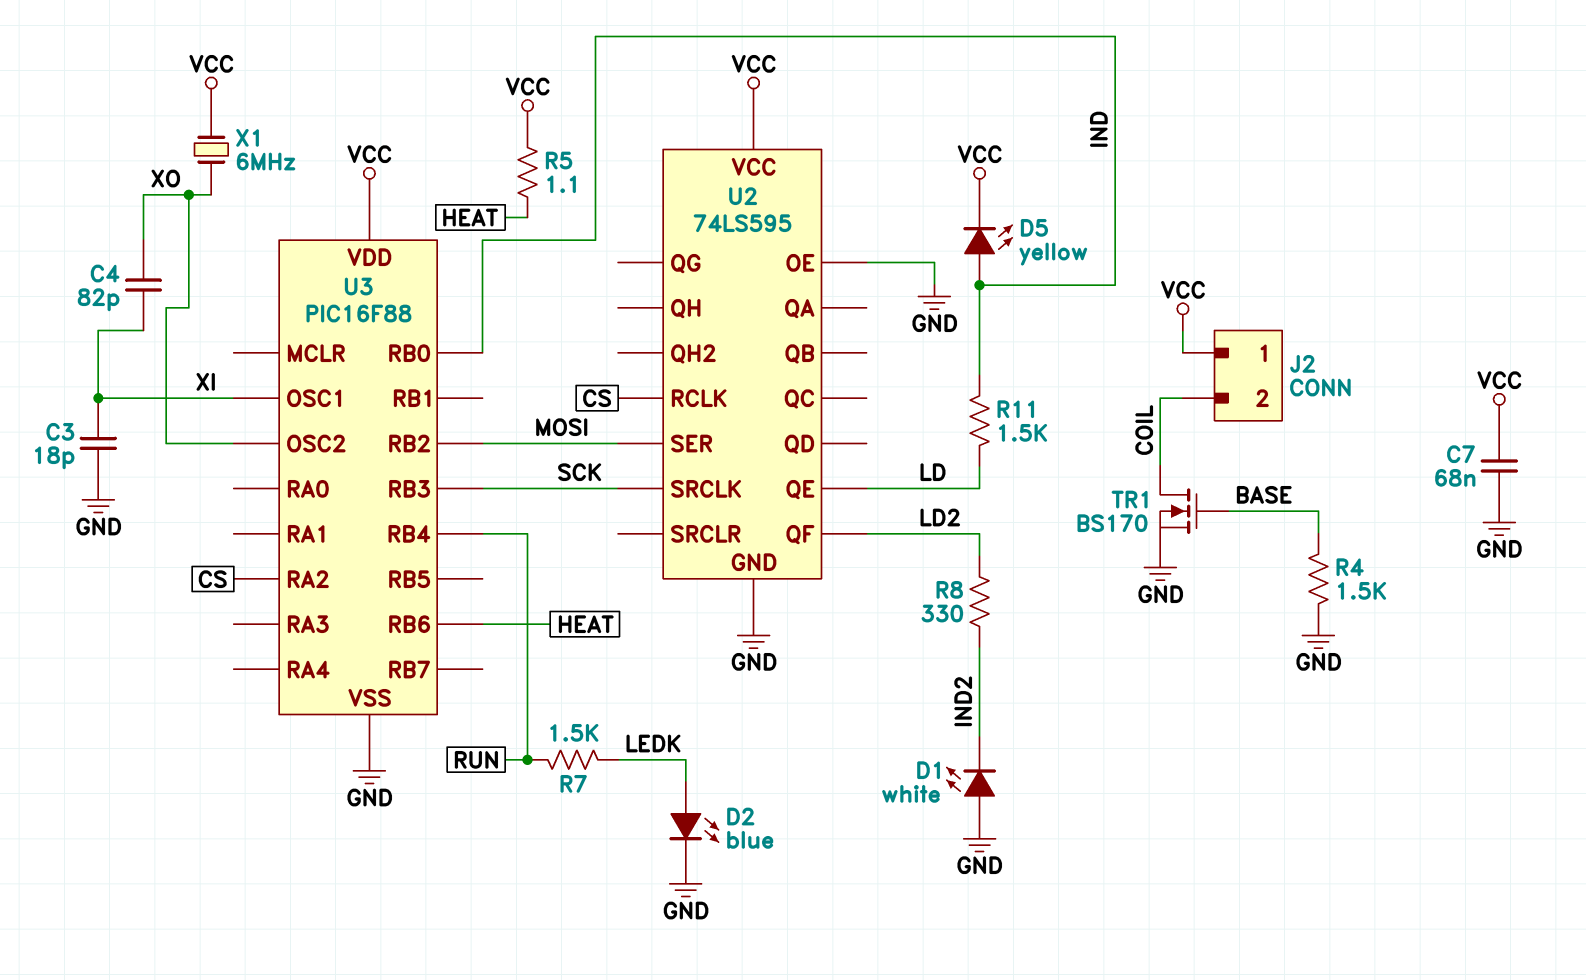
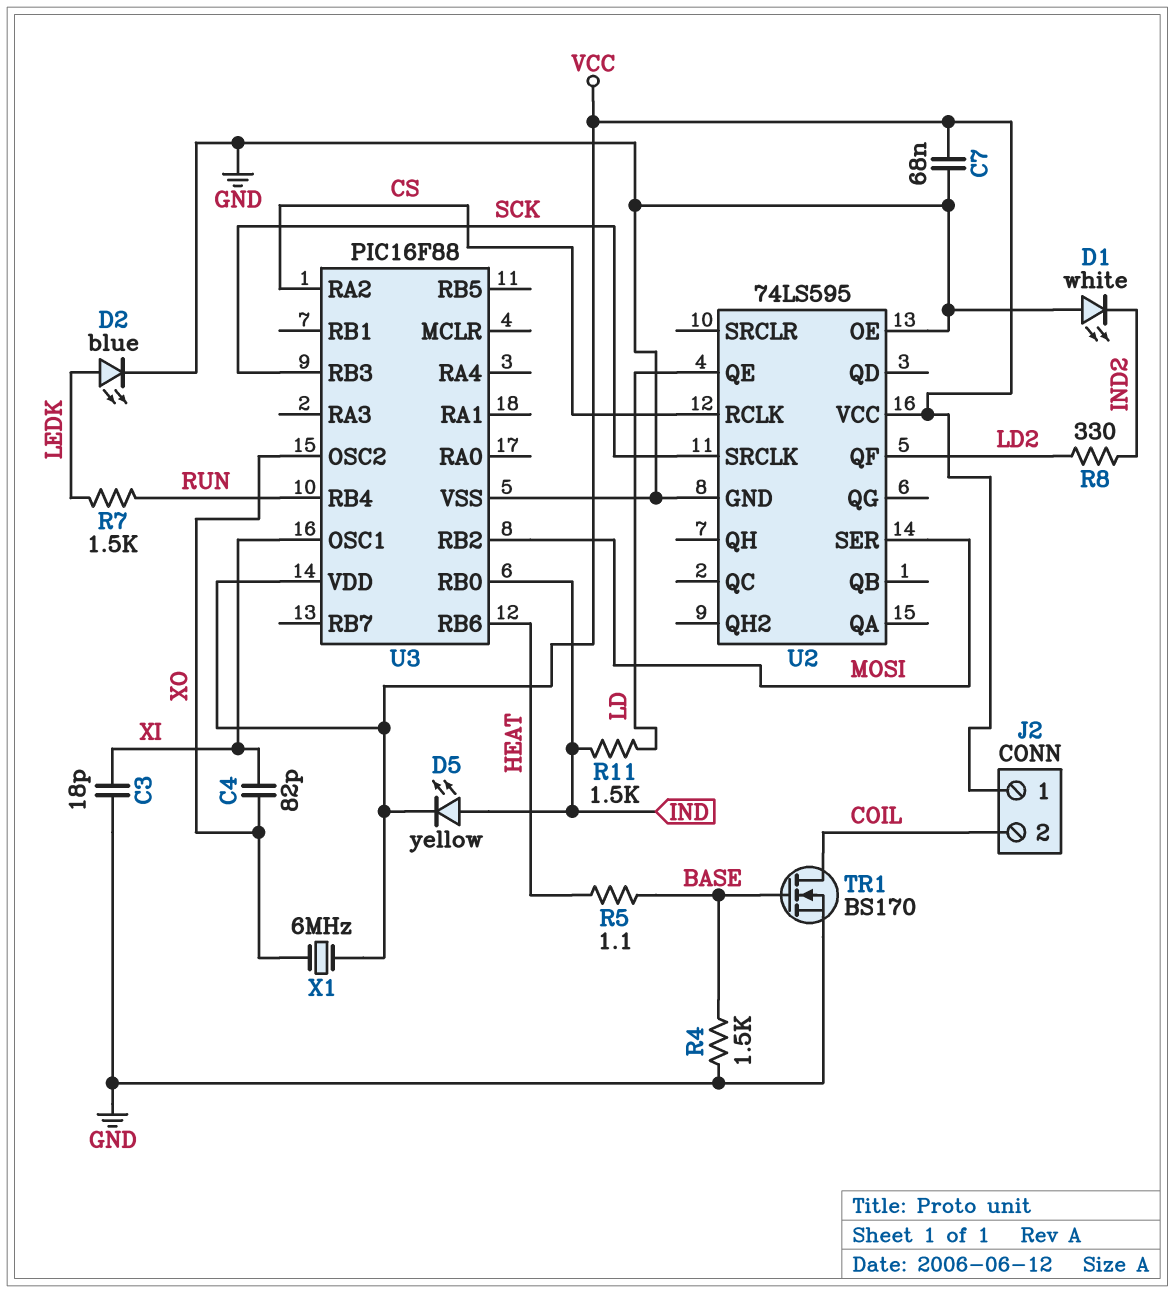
R5: 1.1 (HEAT, VCC) -> 1.1 (BASE, HEAT)

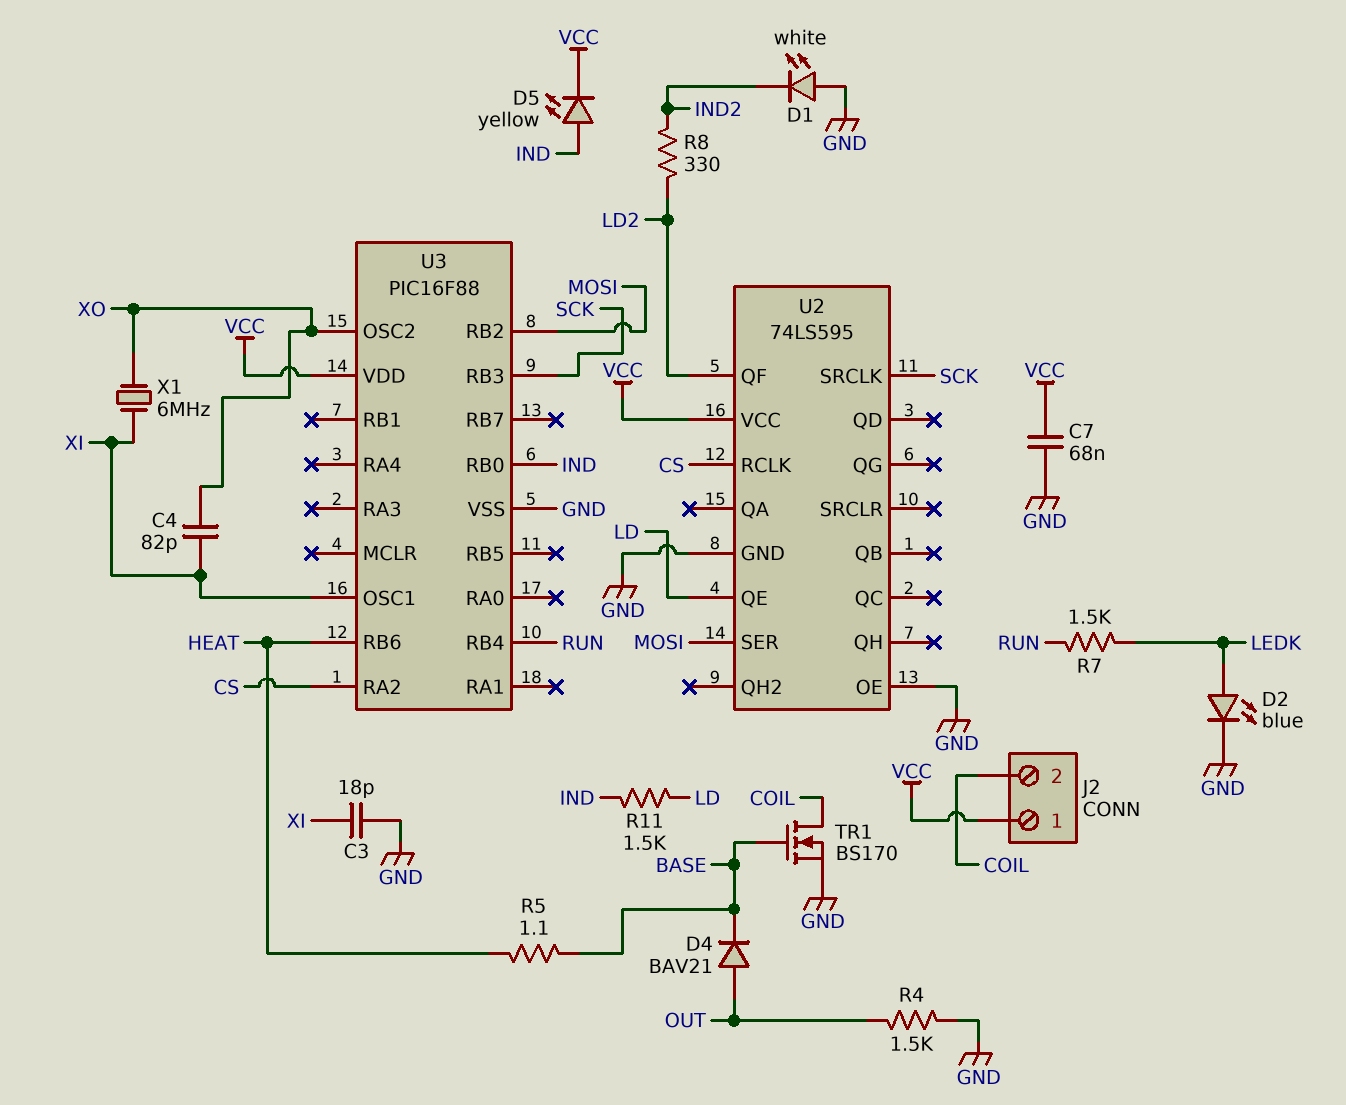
D4: none -> diode BAV21 (A OUT, K BASE)
R4: 1.5k (BASE, GND) -> 1.5k (GND, OUT)
X1: 6MHz (VCC, XO) -> 6MHz (XI, XO)

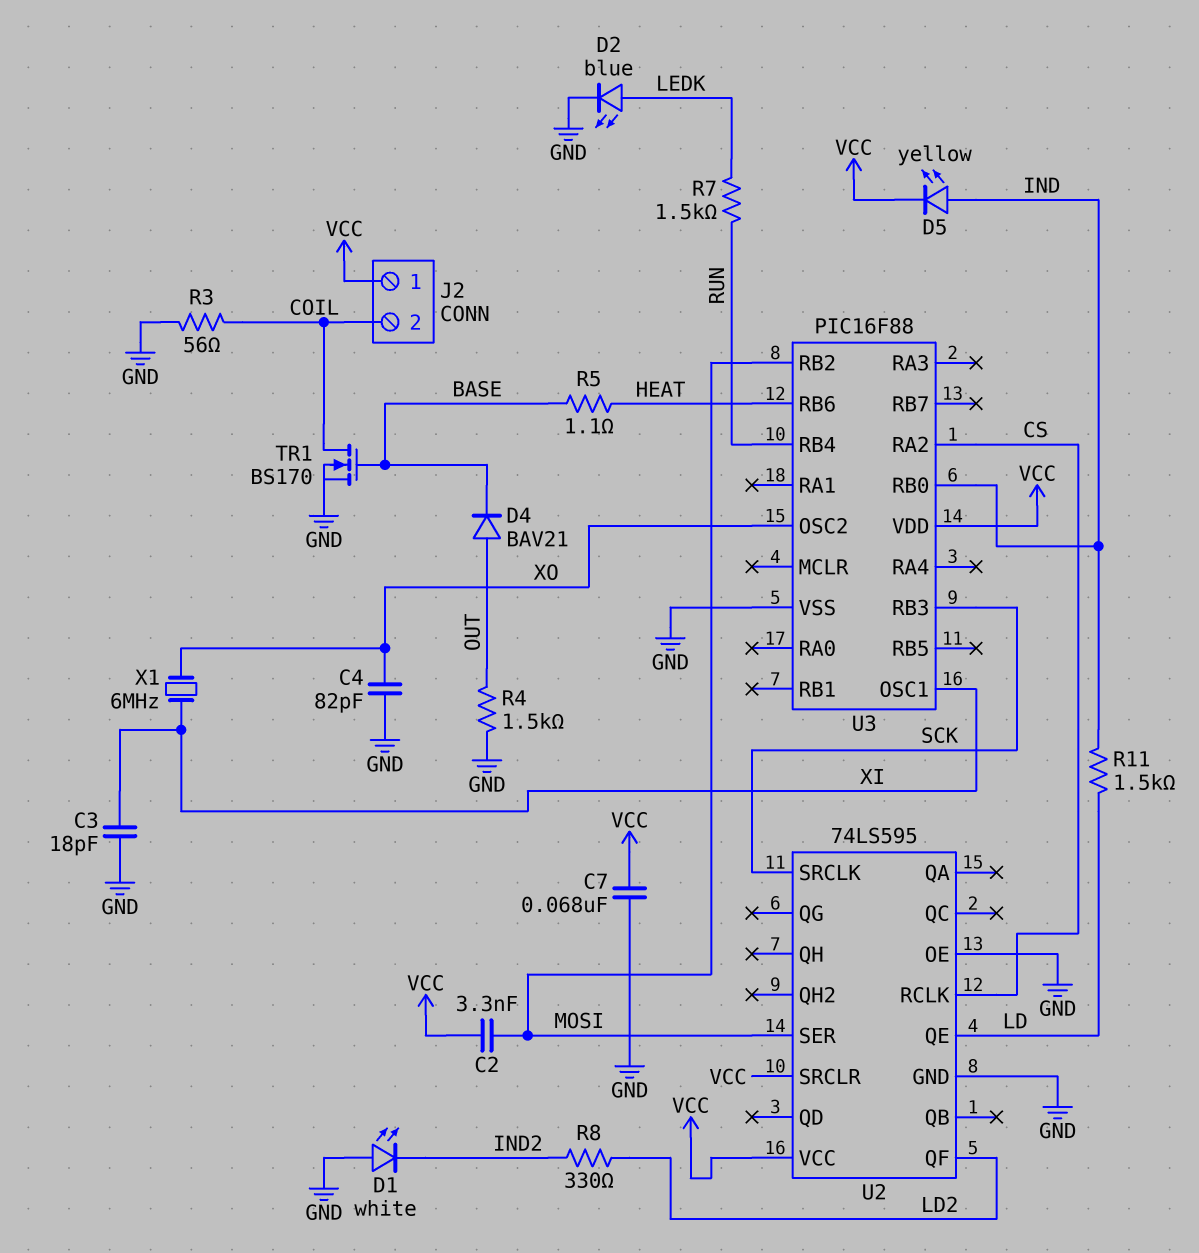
C2: none -> 3.3nF (MOSI, VCC)
C4: 82pF (XI, XO) -> 82pF (GND, XO)
R3: none -> 56 (COIL, GND)
U2 pin SRCLR: none -> VCC

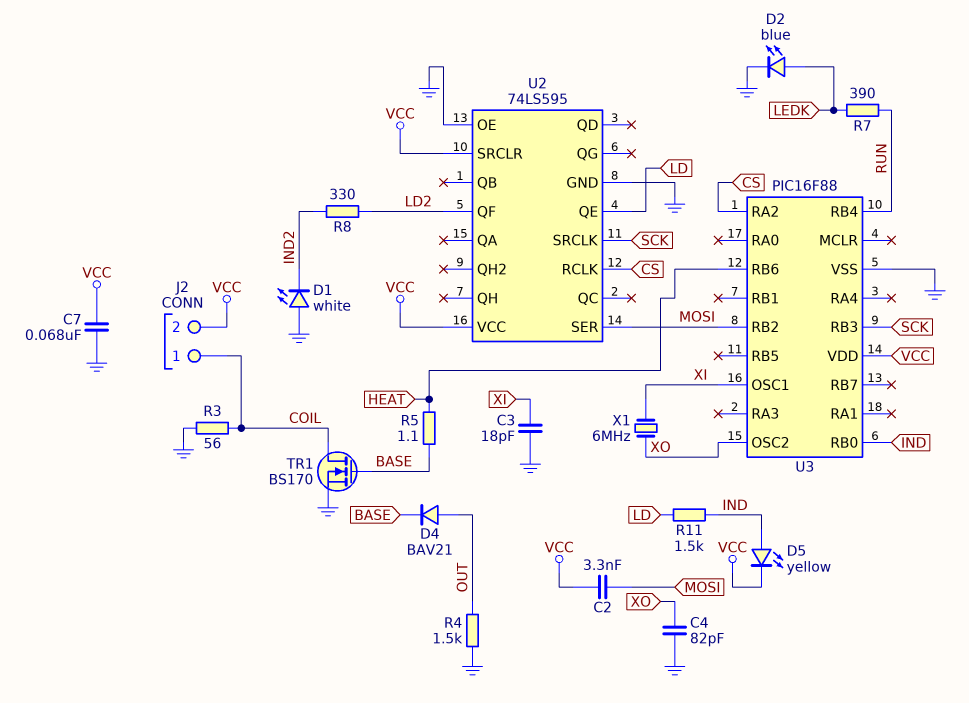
J2 pin 1: VCC -> COIL
J2 pin 2: COIL -> VCC
R7: 1.5k (LEDK, RUN) -> 390 (LEDK, RUN)

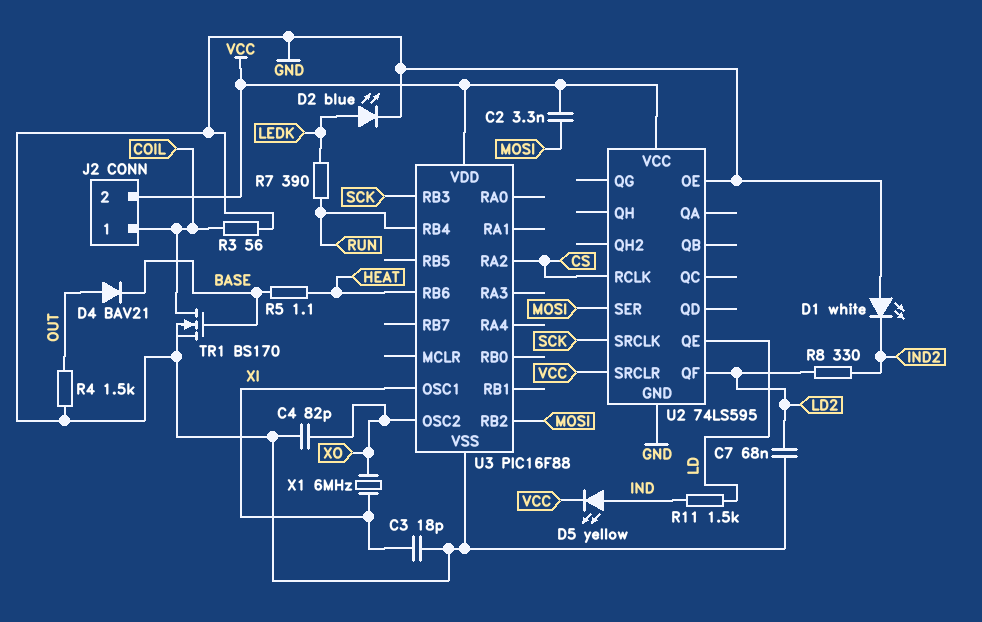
C7: 68nF (GND, VCC) -> 68nF (GND, LD2)
U3 pin RB0: IND -> none

